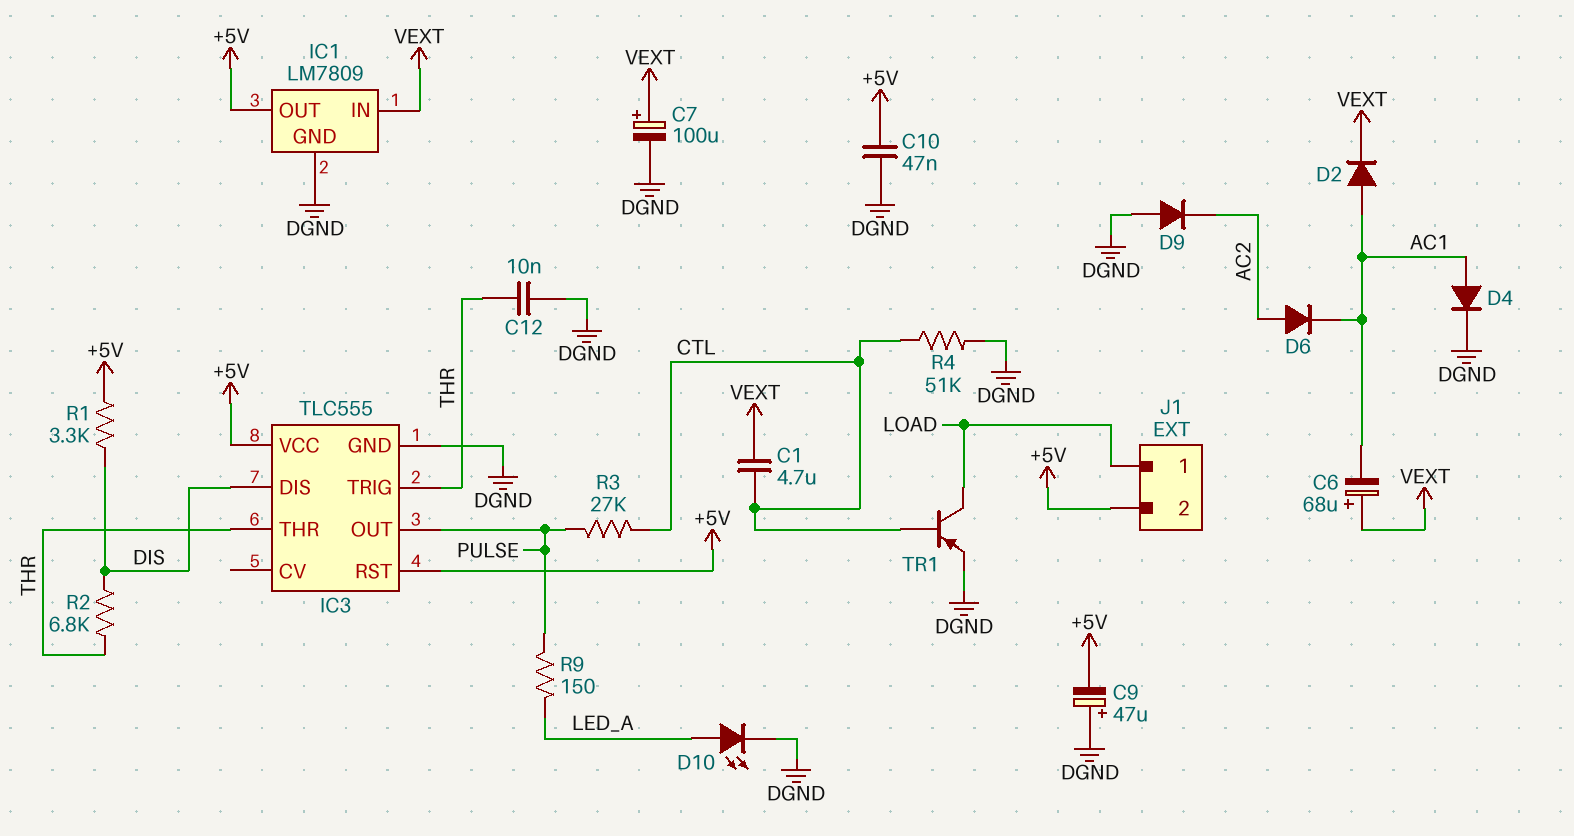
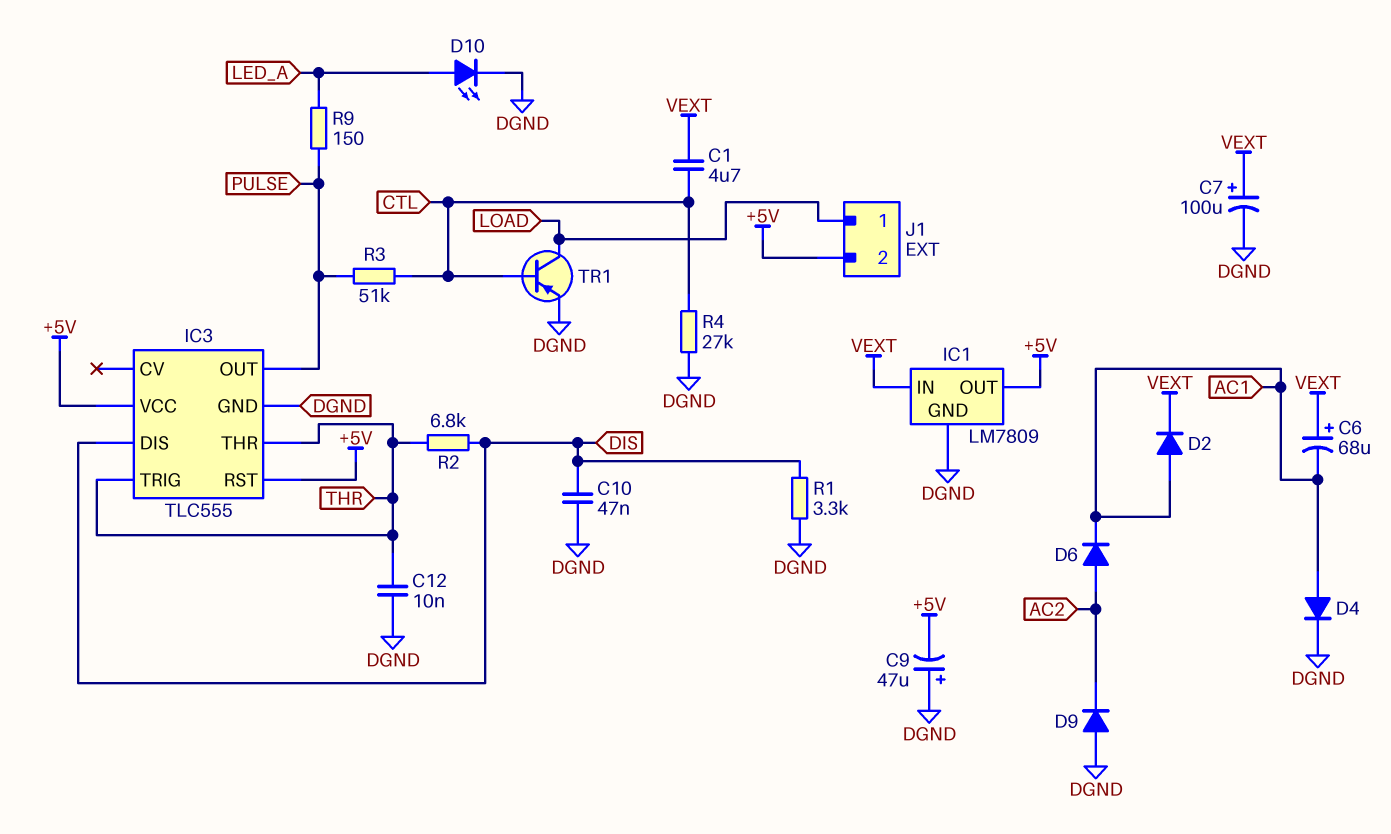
C10: 47nF (+5V, DGND) -> 47nF (DGND, DIS)
R1: 3.3k (+5V, DIS) -> 3.3k (DGND, DIS)
R3: 27k (CTL, PULSE) -> 51k (CTL, PULSE)
R4: 51k (CTL, DGND) -> 27k (CTL, DGND)

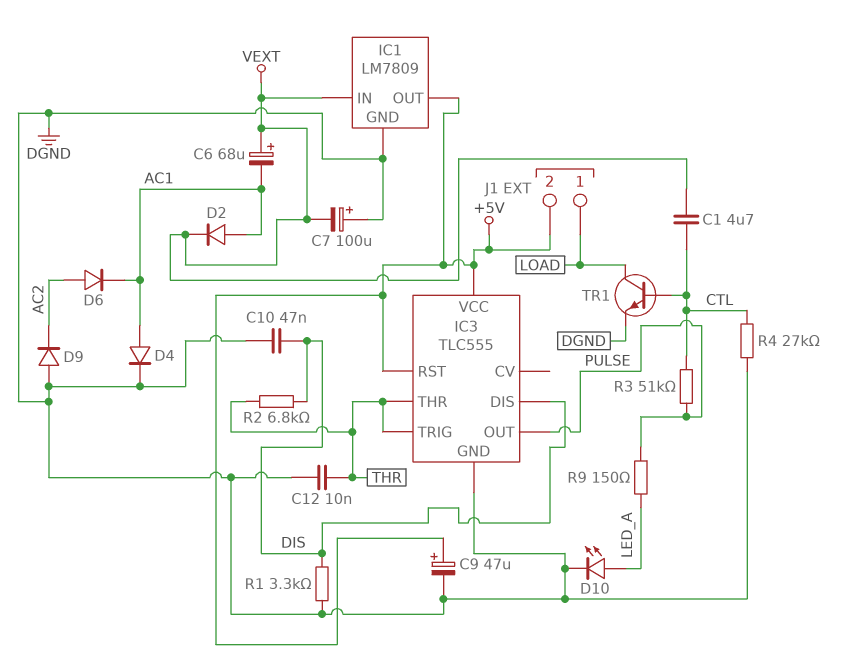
C7: 100uF (plus VEXT, minus DGND) -> 100uF (plus DGND, minus VEXT)
C9: 47uF (plus DGND, minus +5V) -> 47uF (plus +5V, minus DGND)
TR1: PNP (B CTL, C LOAD, E DGND) -> NPN (B CTL, C LOAD, E DGND)

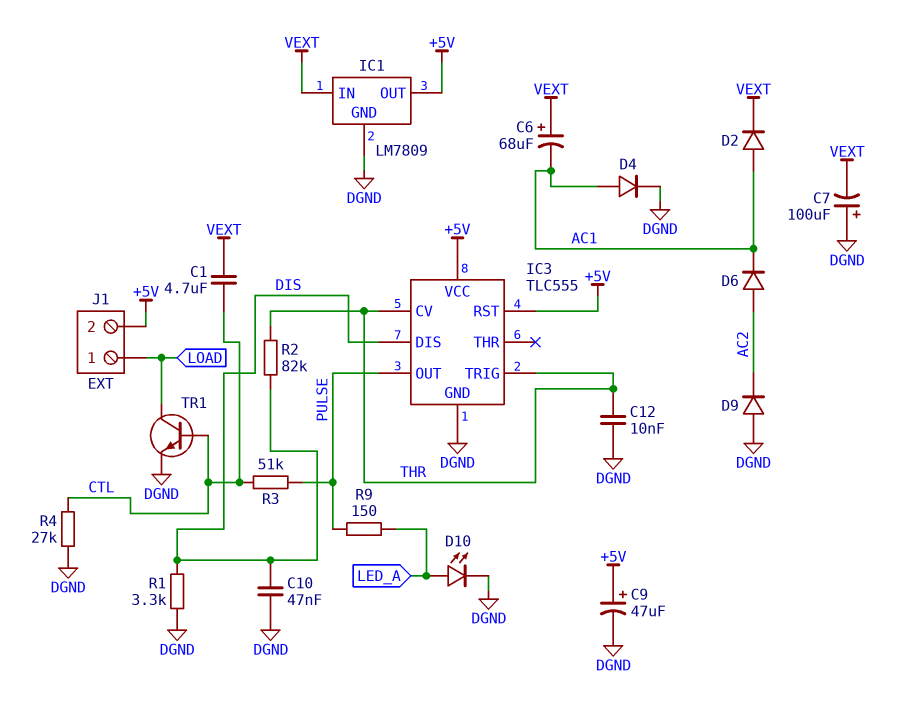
IC3 pin CV: none -> THR
IC3 pin THR: THR -> none
R2: 6.8k (DIS, THR) -> 82k (DIS, THR)

